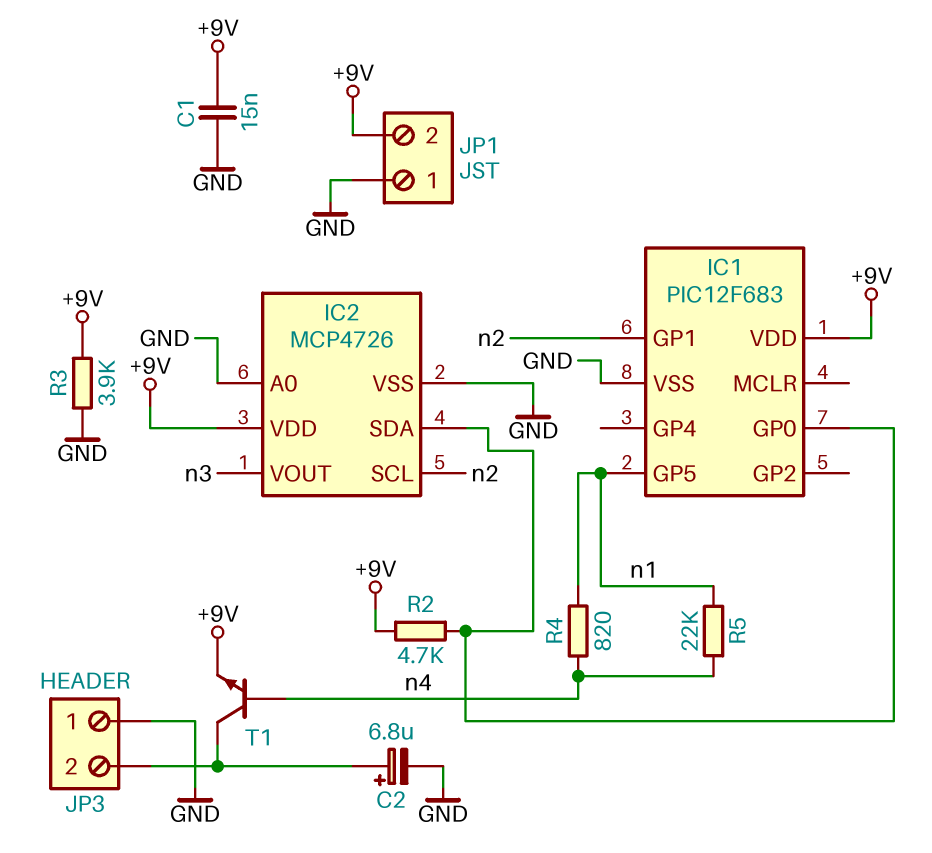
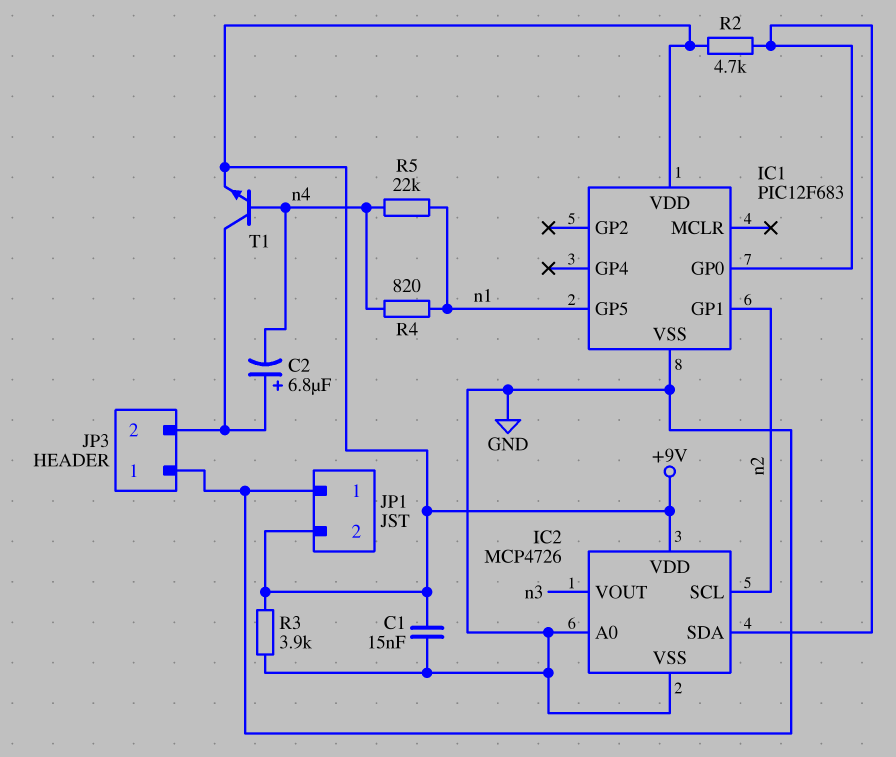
C2: 6.8uF (plus JP3/2, minus GND) -> 6.8uF (plus JP3/2, minus n4)

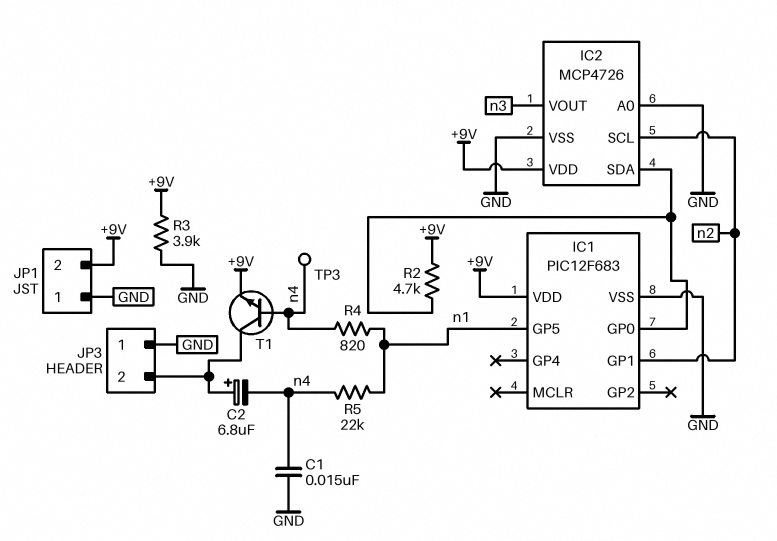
C1: 15nF (+9V, GND) -> 15nF (GND, n4)
TP3: none -> test point (n4)

